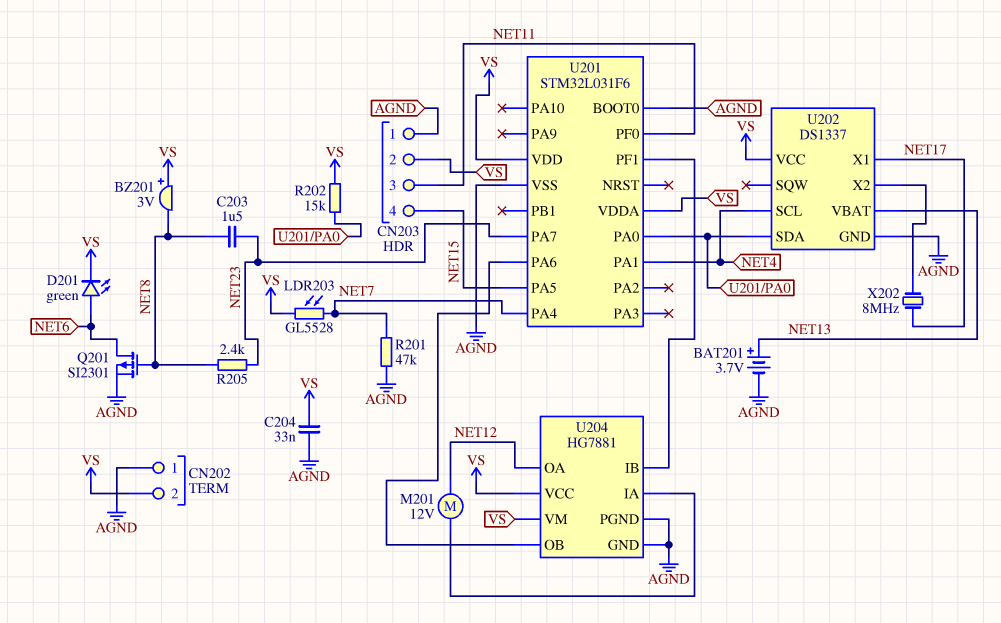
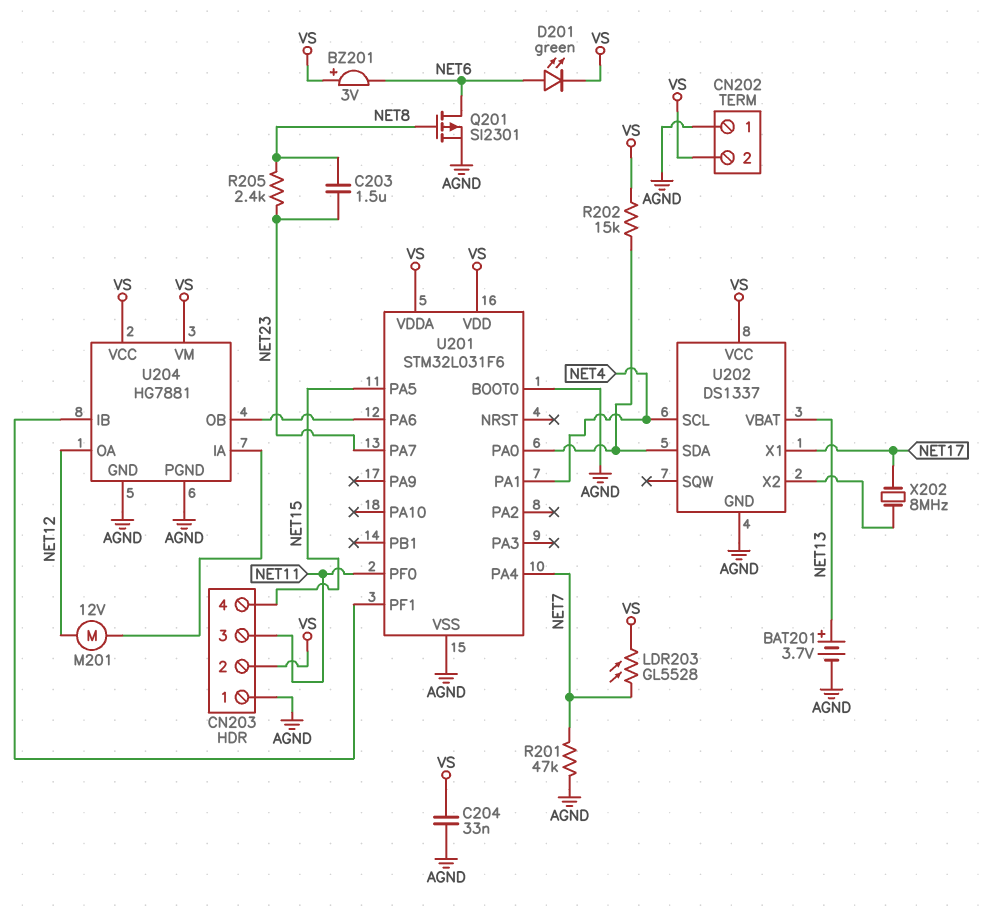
BZ201: buzzer 3V (plus VS, minus NET8) -> buzzer 3V (plus VS, minus NET6)

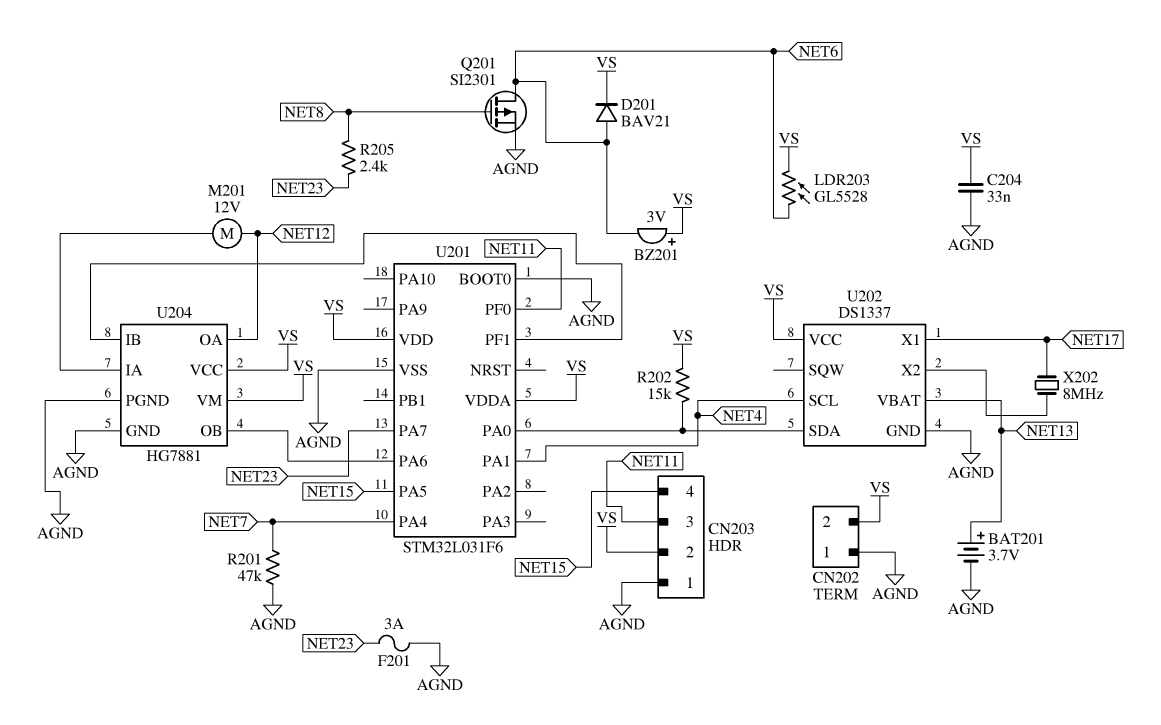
C203: 1.5uF (NET8, NET23) -> none
D201: LED green (A NET6, K VS) -> diode BAV21 (A NET6, K VS)
F201: none -> 3A (AGND, NET23)
LDR203: GL5528 (NET7, VS) -> GL5528 (NET6, VS)

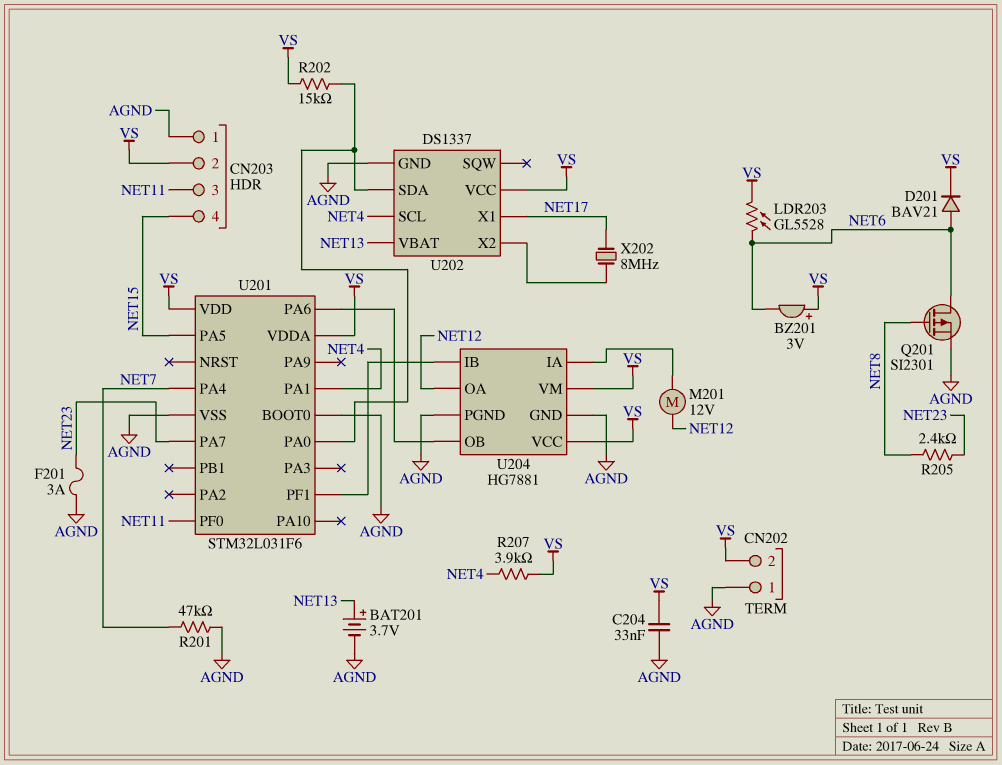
R207: none -> 3.9k (NET4, VS)

